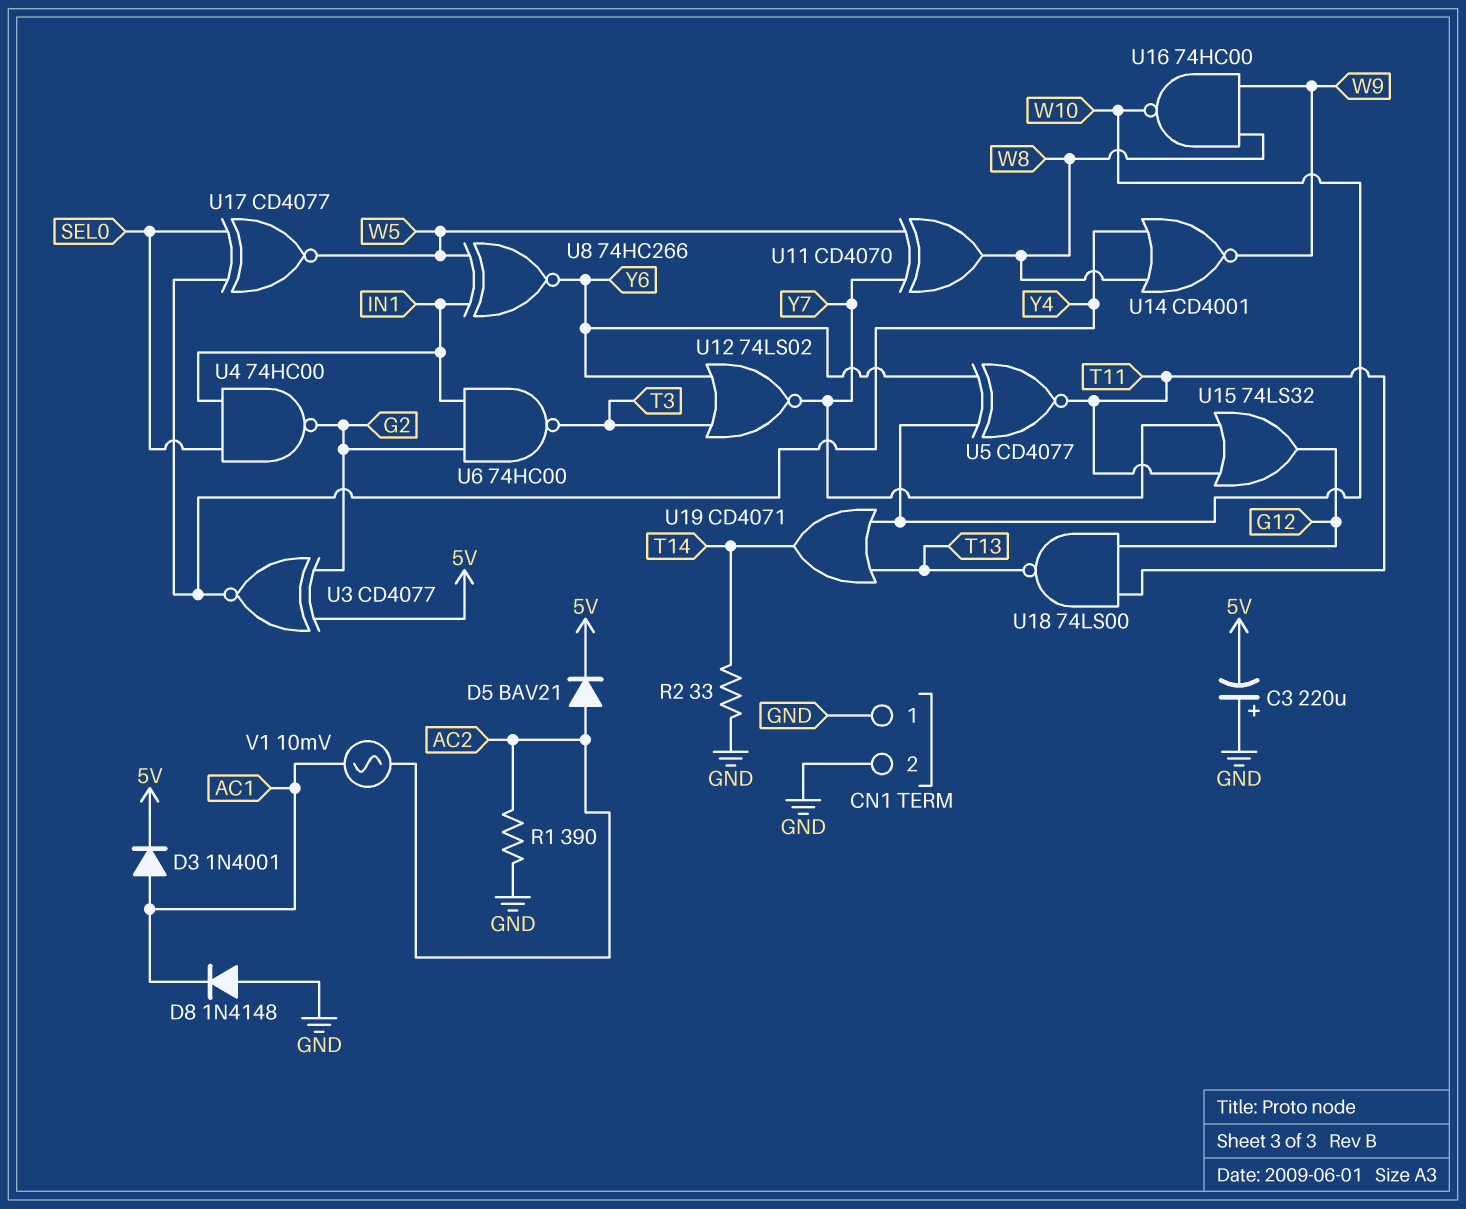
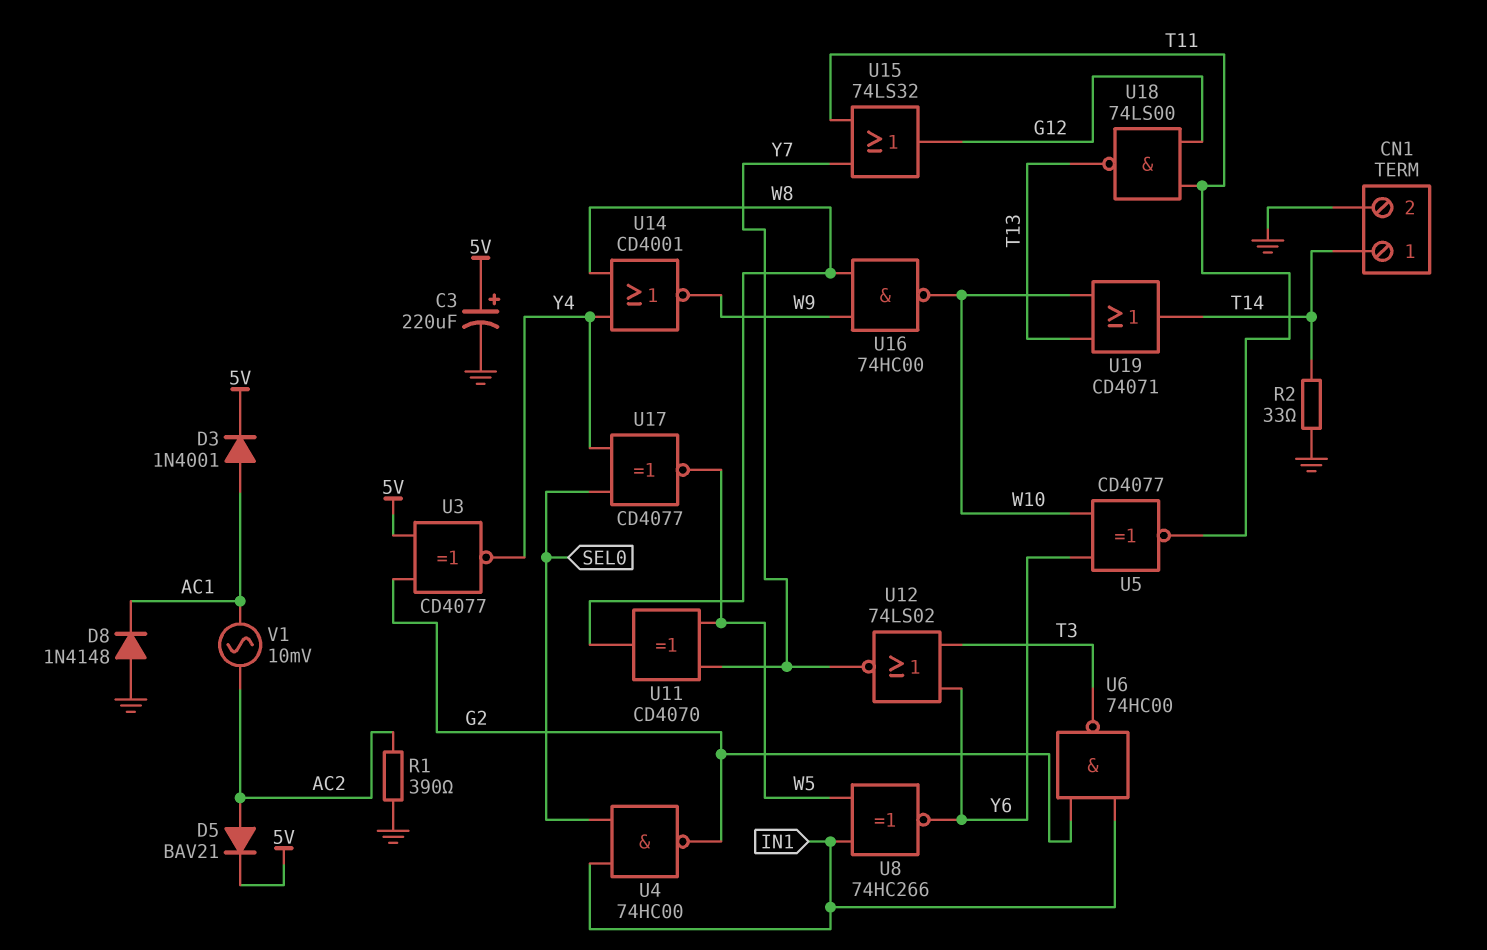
C3: 220uF (plus GND, minus 5V) -> 220uF (plus 5V, minus GND)
CN1 pin 1: GND -> T14

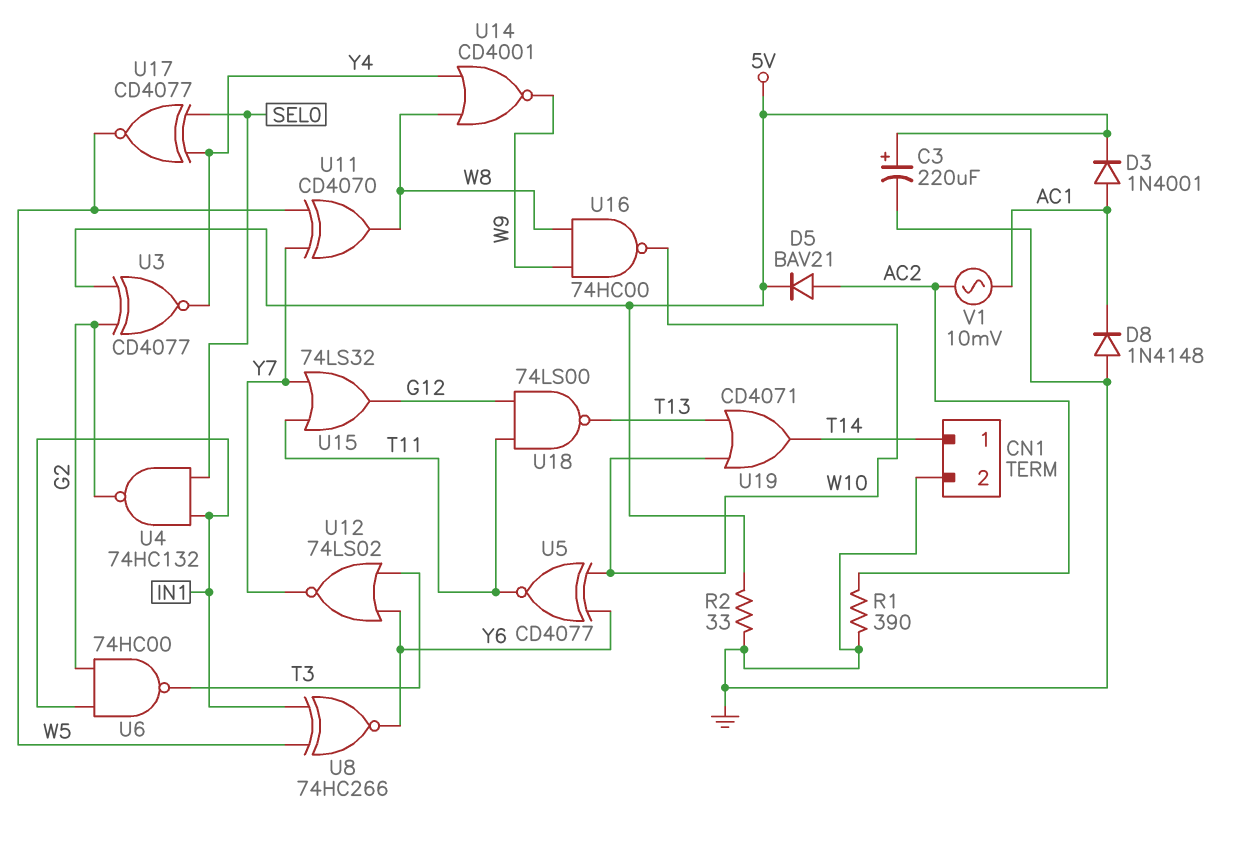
R2: 33 (GND, T14) -> 33 (5V, GND)
U4: NAND 74HC00 (in IN1, in SEL0, out G2) -> NAND 74HC132 (in IN1, in SEL0, out G2)

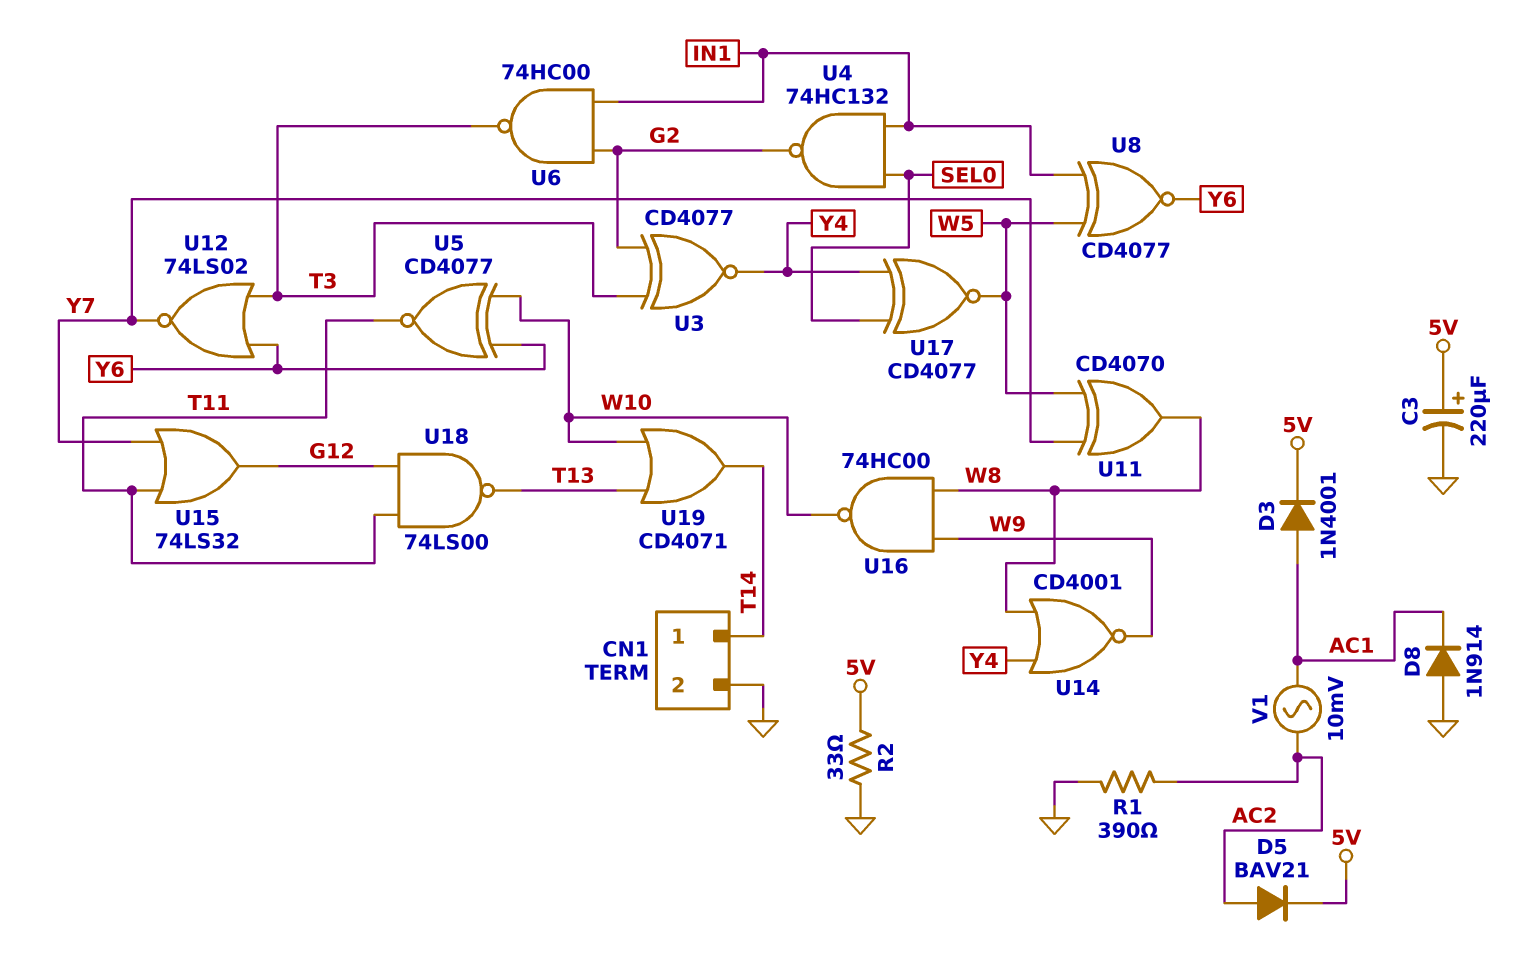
D8: diode 1N4148 (A GND, K AC1) -> diode 1N914 (A GND, K AC1)
U3: XNOR CD4077 (in 5V, in G2, out Y4) -> XNOR CD4077 (in G2, in T3, out Y4)
U8: XNOR 74HC266 (in IN1, in W5, out Y6) -> XNOR CD4077 (in IN1, in W5, out Y6)

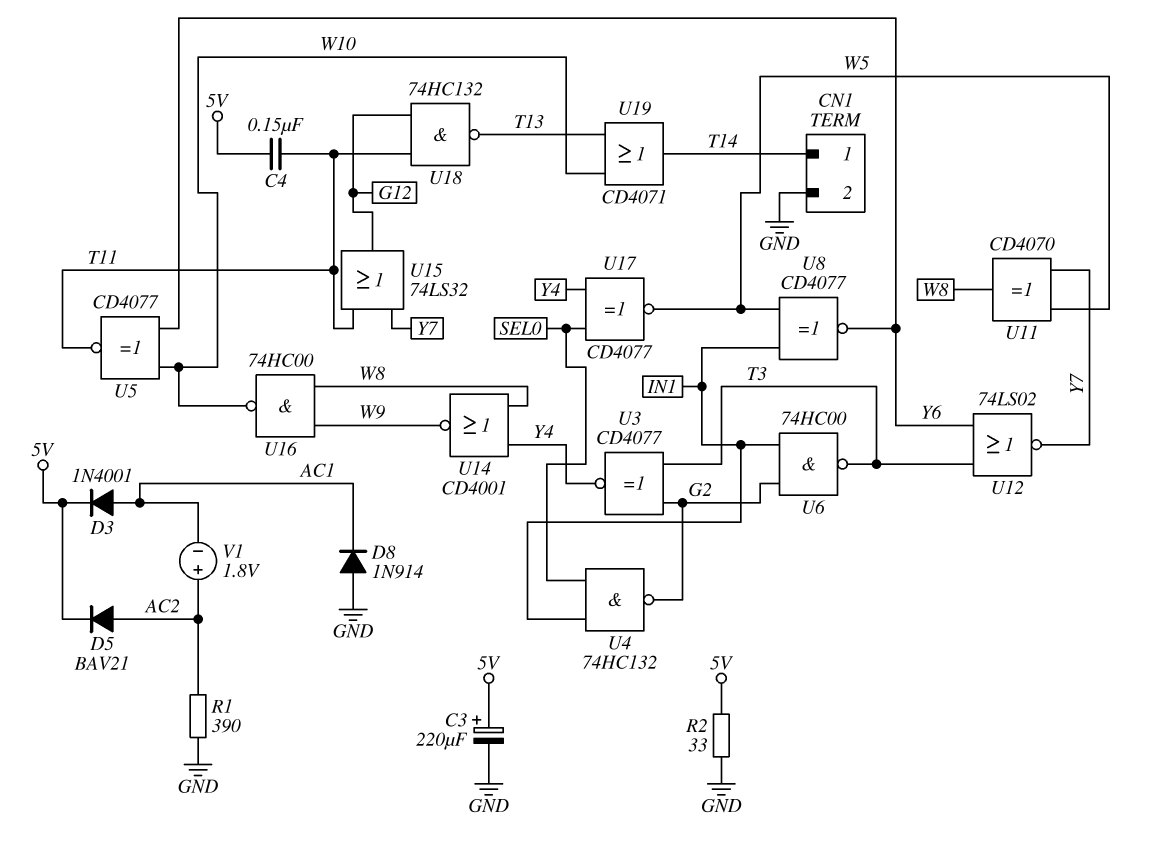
C4: none -> 150nF (5V, T11)
U18: NAND 74LS00 (in G12, in T11, out T13) -> NAND 74HC132 (in G12, in T11, out T13)
V1: AC 10mV (AC1, AC2) -> 1.8V (plus AC2, minus AC1)

